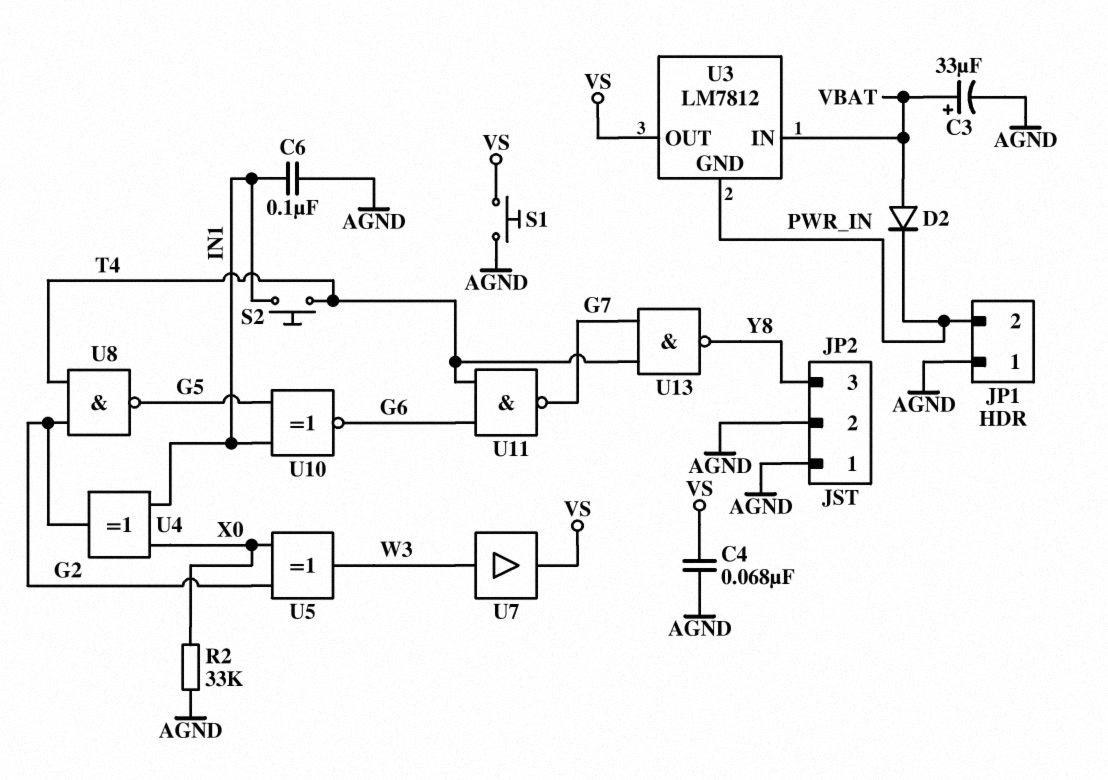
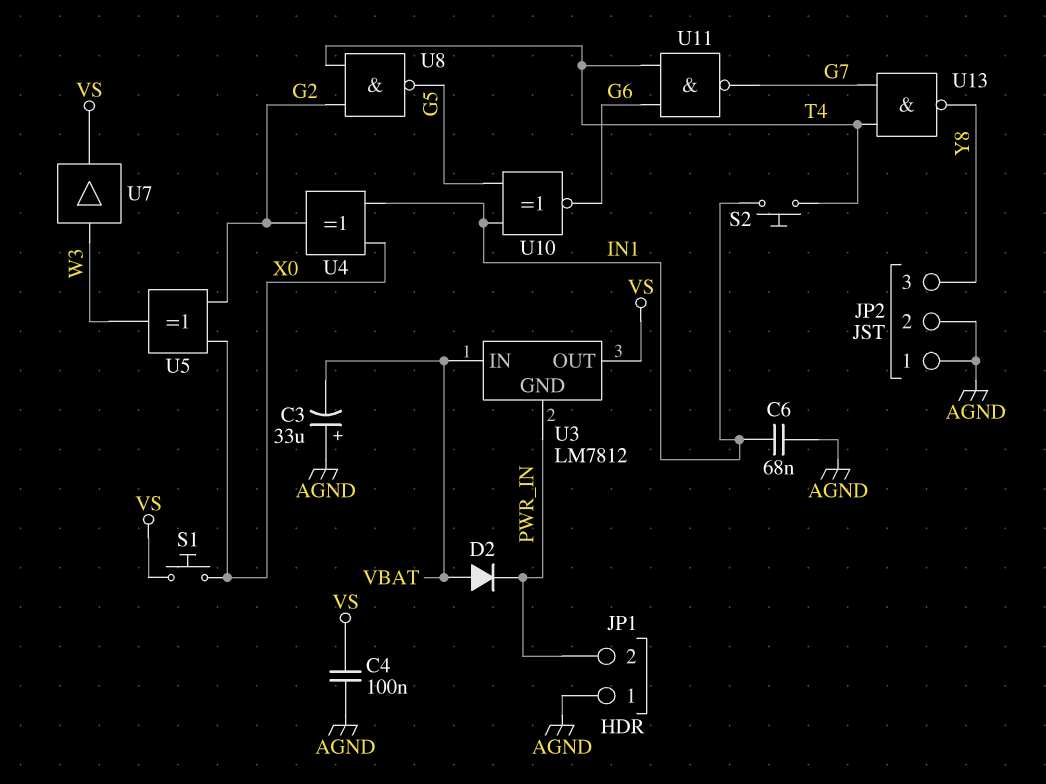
C3: 33uF (plus VBAT, minus AGND) -> 33uF (plus AGND, minus VBAT)
C4: 68nF (AGND, VS) -> 100nF (AGND, VS)
C6: 100nF (AGND, IN1) -> 68nF (AGND, IN1)
R2: 33k (AGND, X0) -> none
S1: button (AGND, VS) -> button (VS, X0)

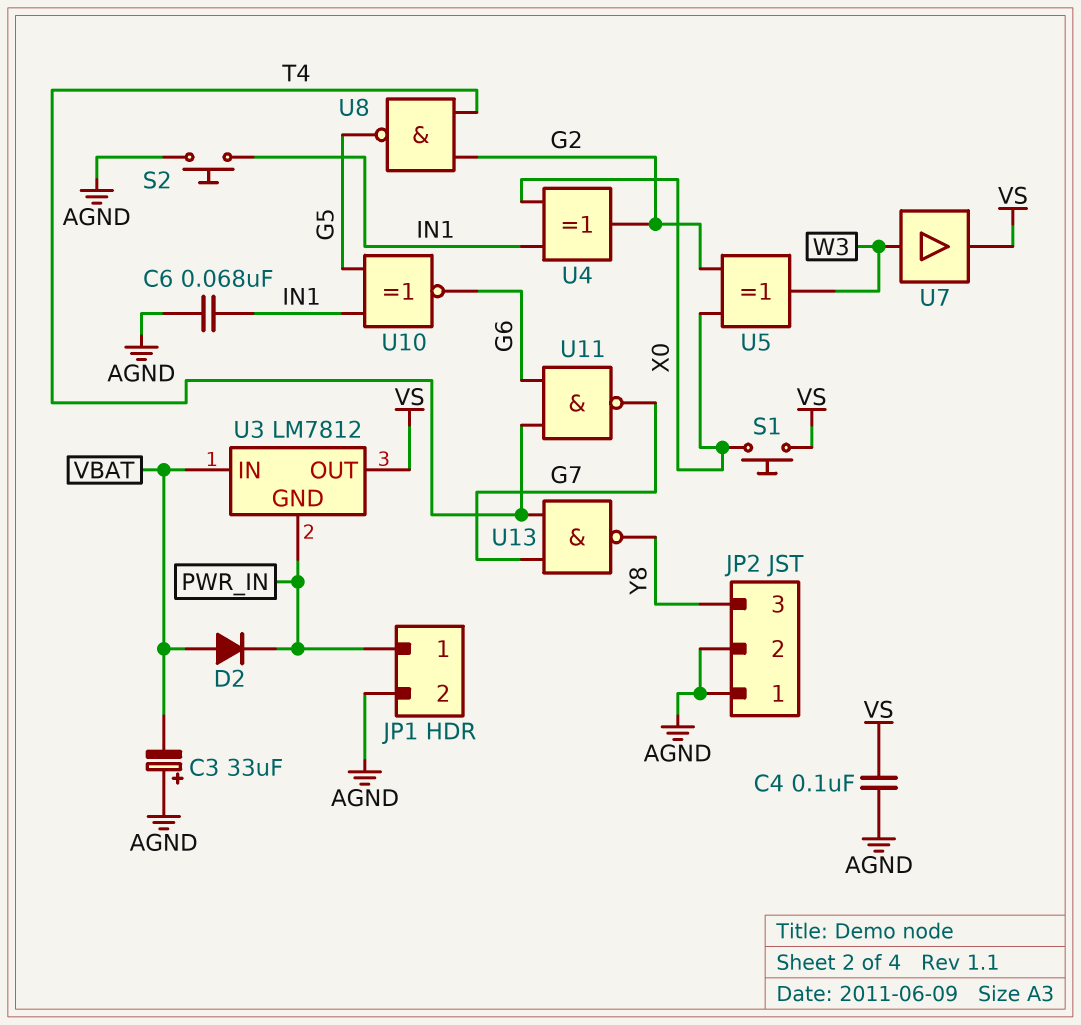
JP1 pin 1: AGND -> PWR_IN
JP1 pin 2: PWR_IN -> AGND
S2: button (IN1, T4) -> button (AGND, IN1)

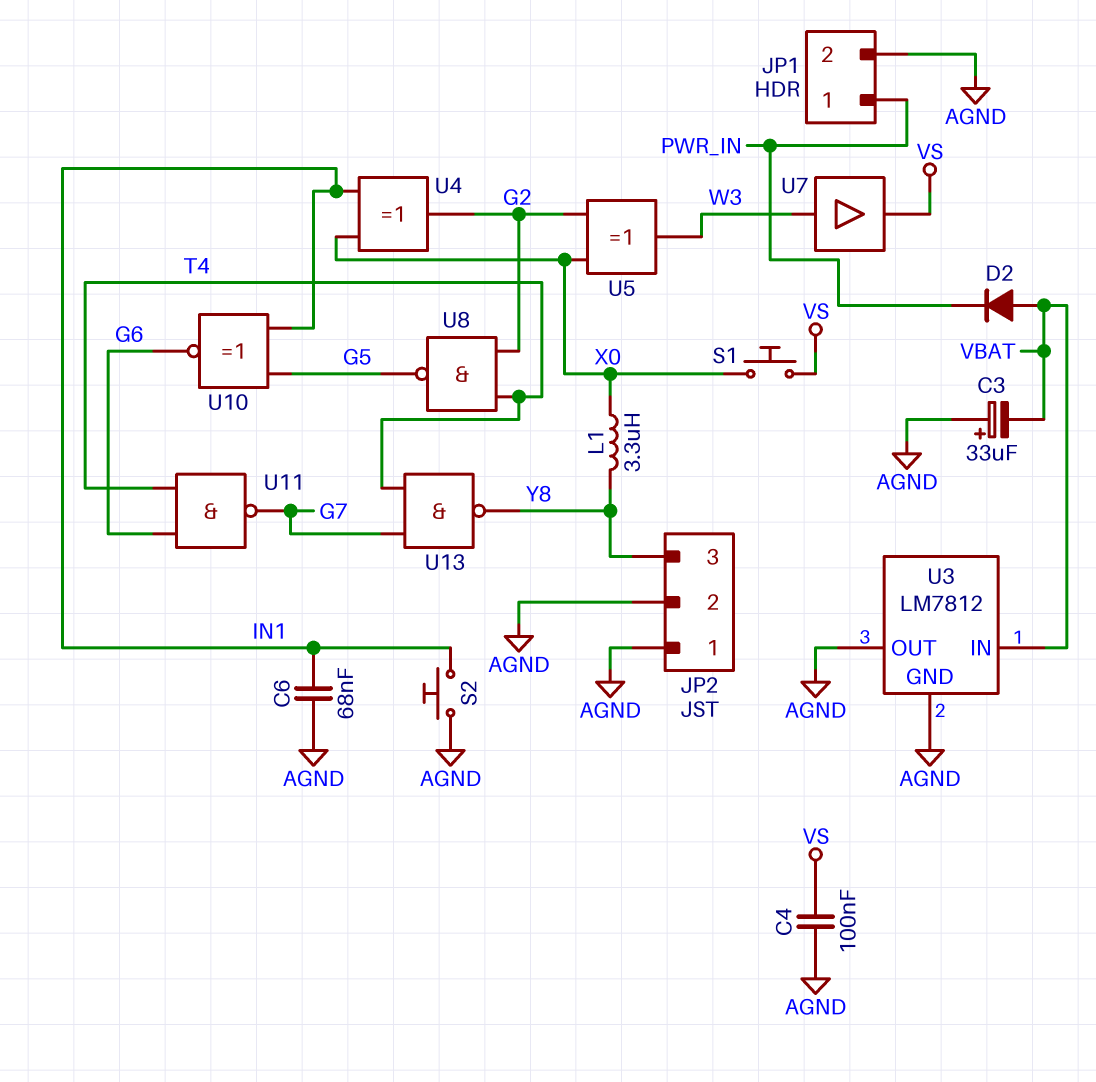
L1: none -> 3.3uH (X0, Y8)
U3 pin GND: PWR_IN -> AGND
U3 pin OUT: VS -> AGND

